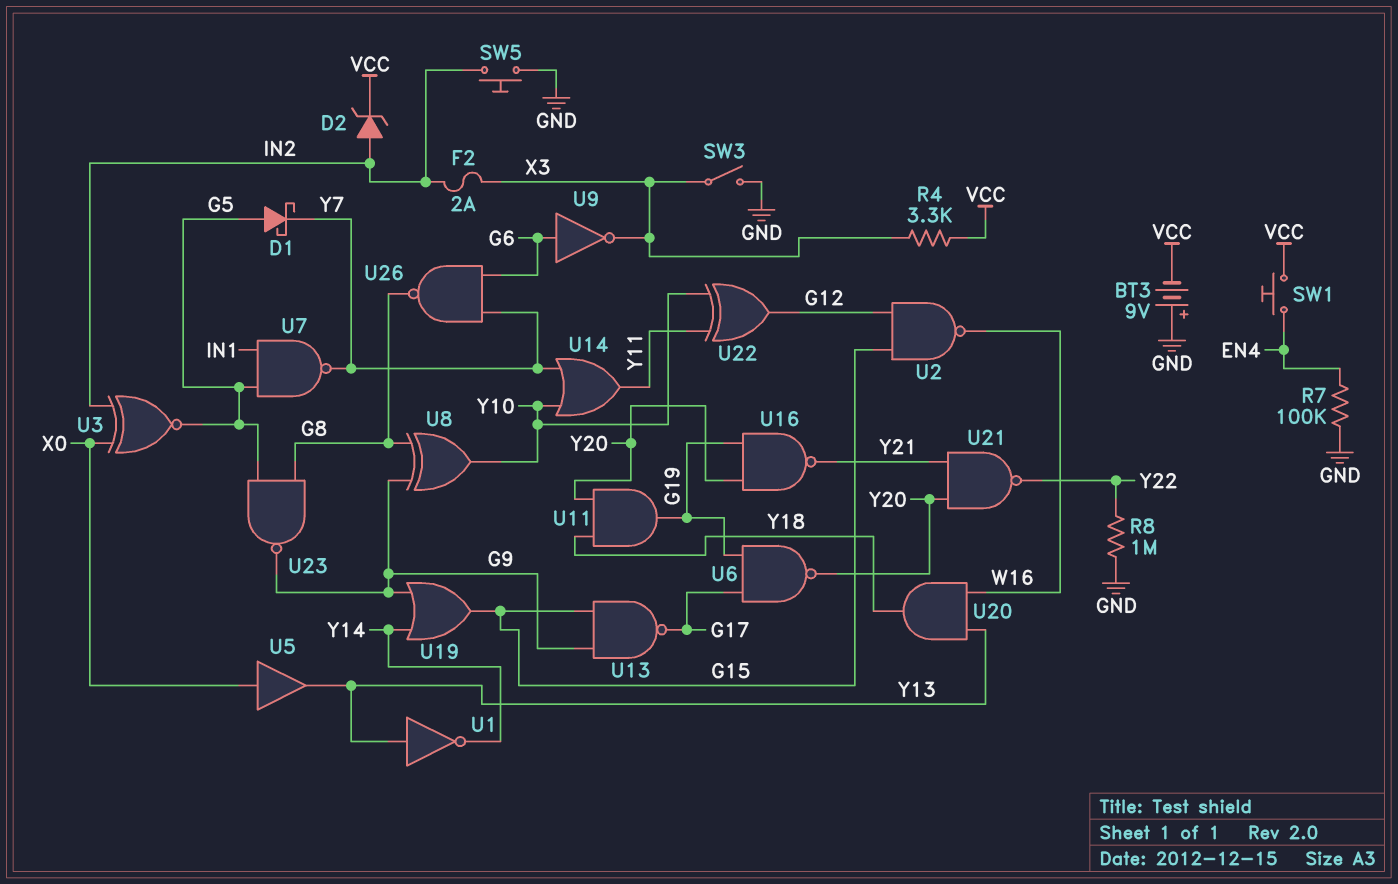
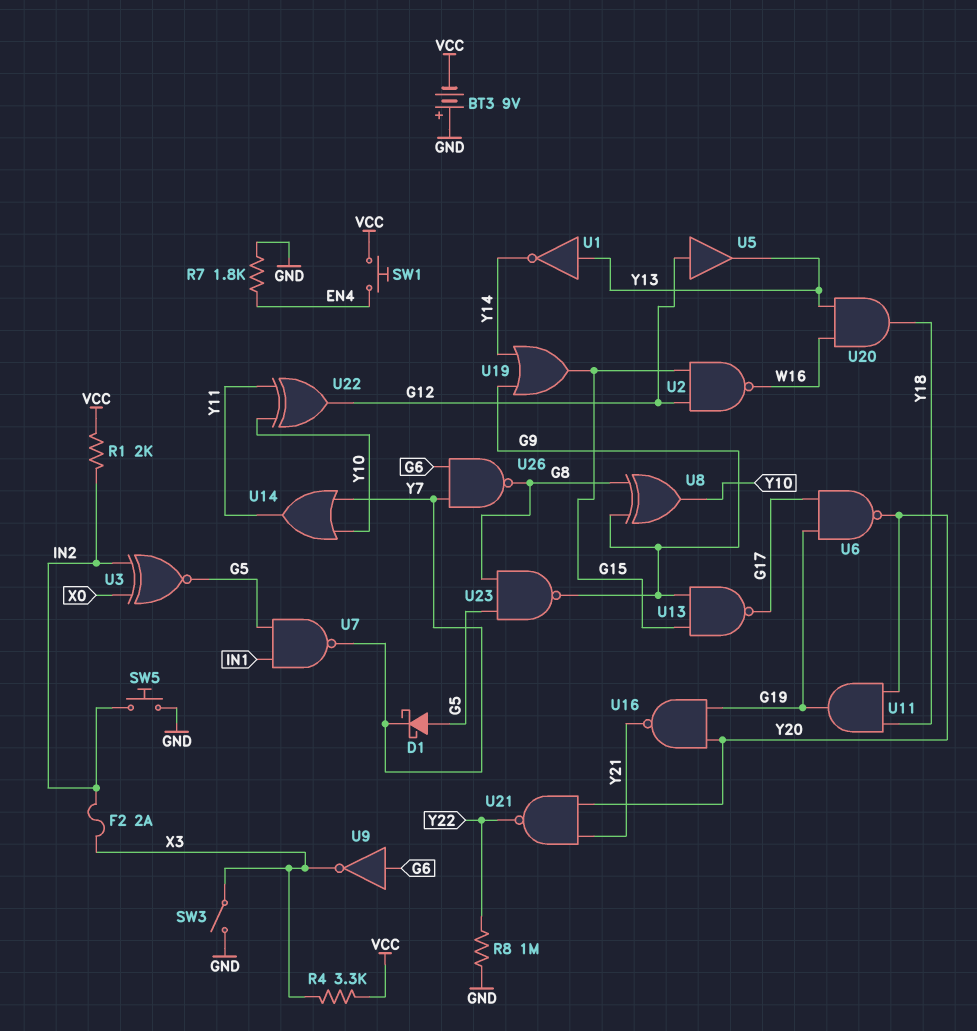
D2: zener (A IN2, K VCC) -> none
R1: none -> 2k (IN2, VCC)
R7: 100k (EN4, GND) -> 1.8k (EN4, GND)
U5: buffer (in X0, out Y13) -> buffer (in G12, out Y13)

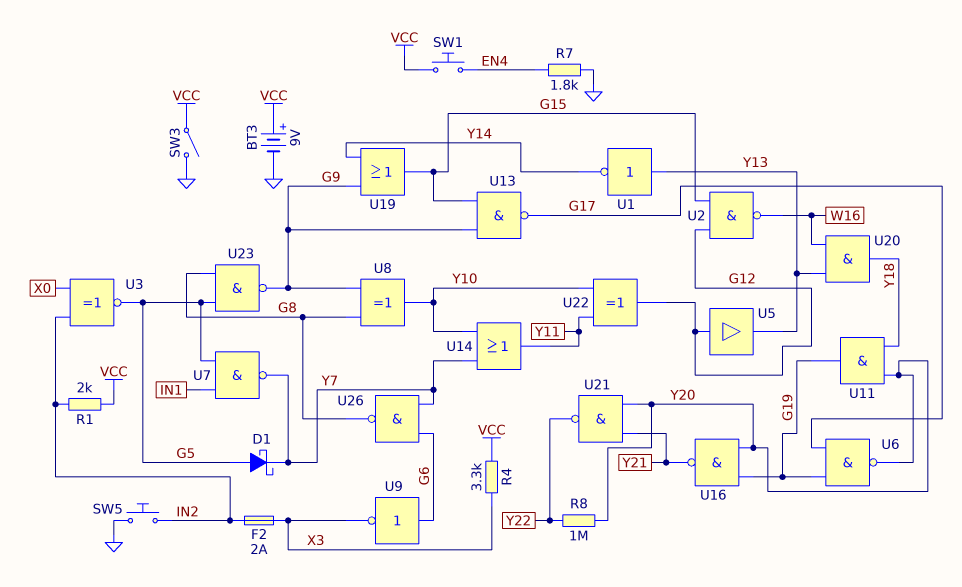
BT3: 9V (plus GND, minus VCC) -> 9V (plus VCC, minus GND)
R8: 1M (GND, Y22) -> 1M (Y20, Y22)
SW3: switch (GND, X3) -> switch (GND, VCC)

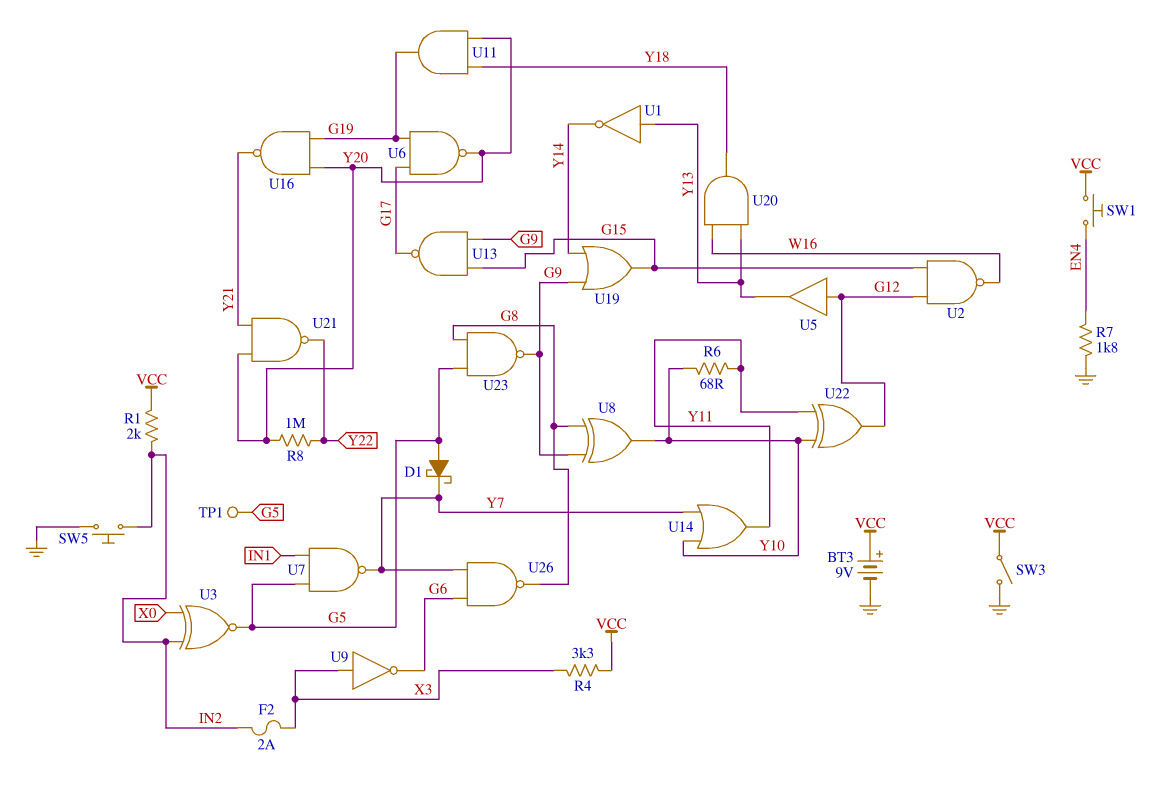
R6: none -> 68 (Y10, Y11)
TP1: none -> test point (G5)
U9: NOT (in G6, out X3) -> NOT (in X3, out G6)

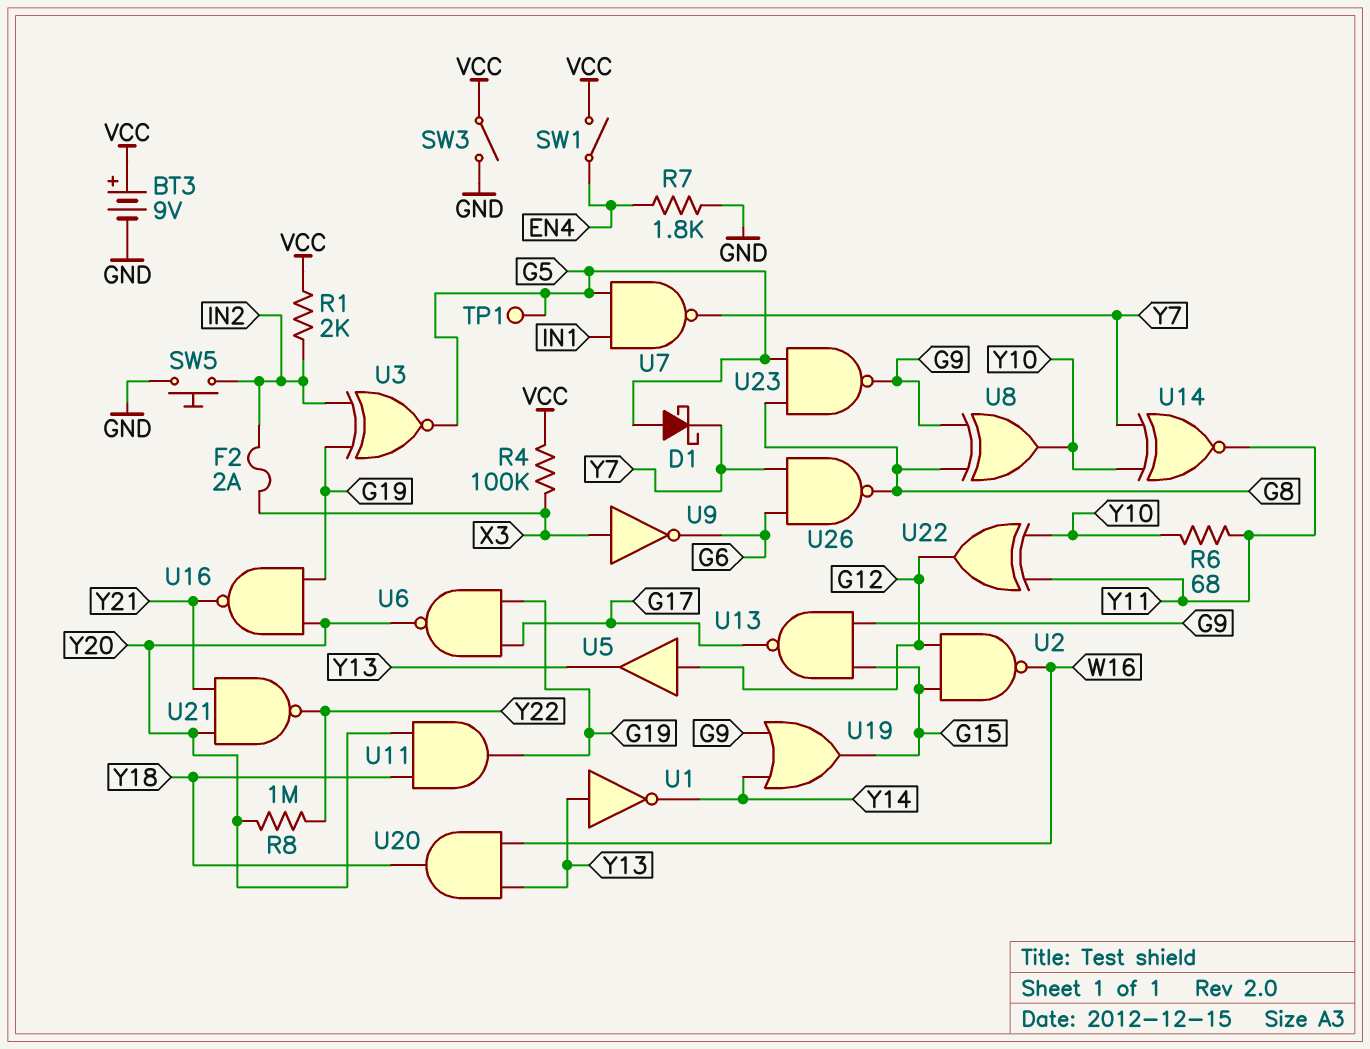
R4: 3.3k (VCC, X3) -> 100k (VCC, X3)
SW1: button (EN4, VCC) -> switch (EN4, VCC)
U3: XNOR (in IN2, in X0, out G5) -> XNOR (in G19, in IN2, out G5)
U14: OR (in Y7, in Y10, out Y11) -> XNOR (in Y7, in Y10, out Y11)

